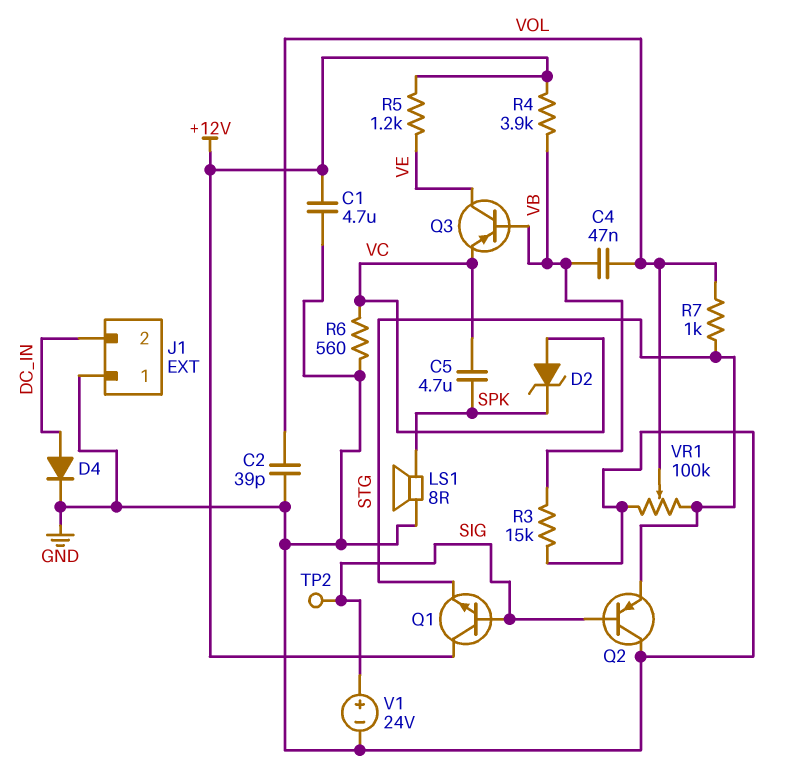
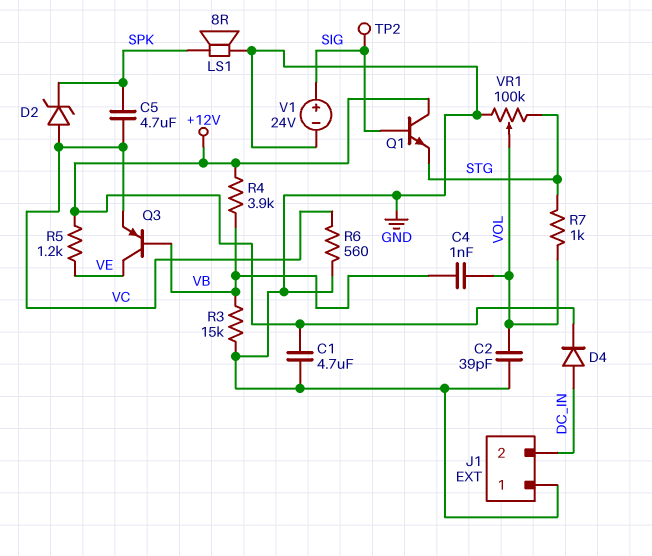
C4: 47nF (VB, VOL) -> 1nF (VB, VOL)
D4: diode (A DC_IN, K GND) -> diode (A DC_IN, K +12V)
Q2: PNP (B SIG, C GND, E STG) -> none

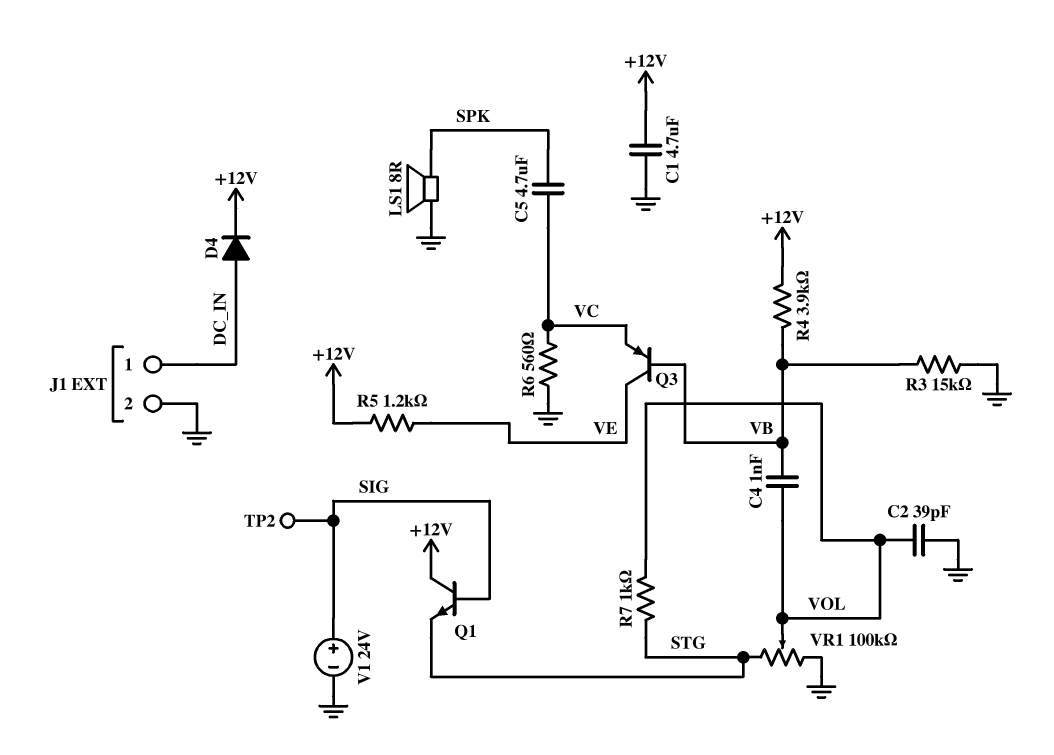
D2: zener (A VC, K SPK) -> none
J1 pin 1: GND -> DC_IN
J1 pin 2: DC_IN -> GND

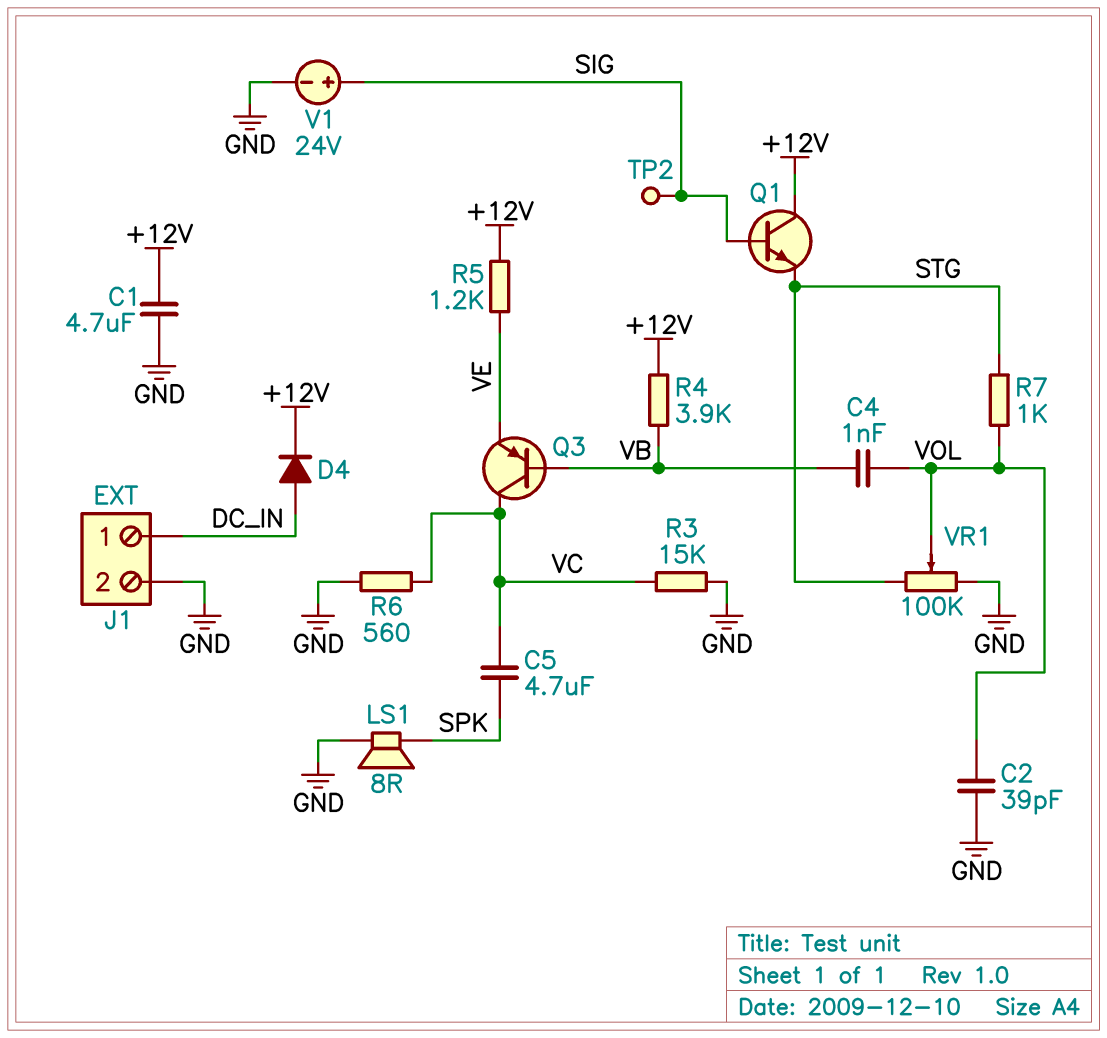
Q3: PNP (B VB, C VE, E VC) -> PNP (B VB, C VC, E VE)
R3: 15k (GND, VB) -> 15k (GND, VC)

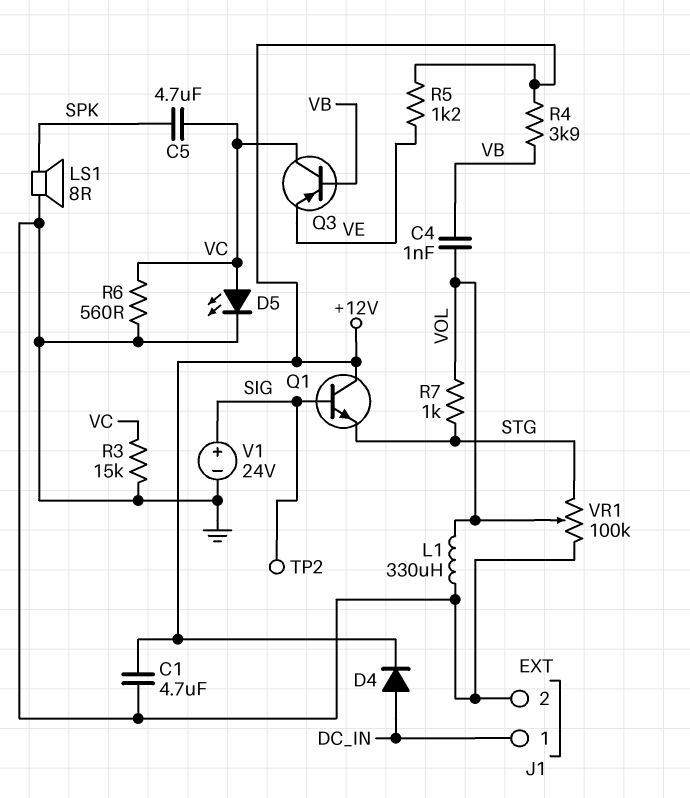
C2: 39pF (GND, VOL) -> none
D5: none -> LED (A VC, K GND)
L1: none -> 330uH (GND, VOL)

